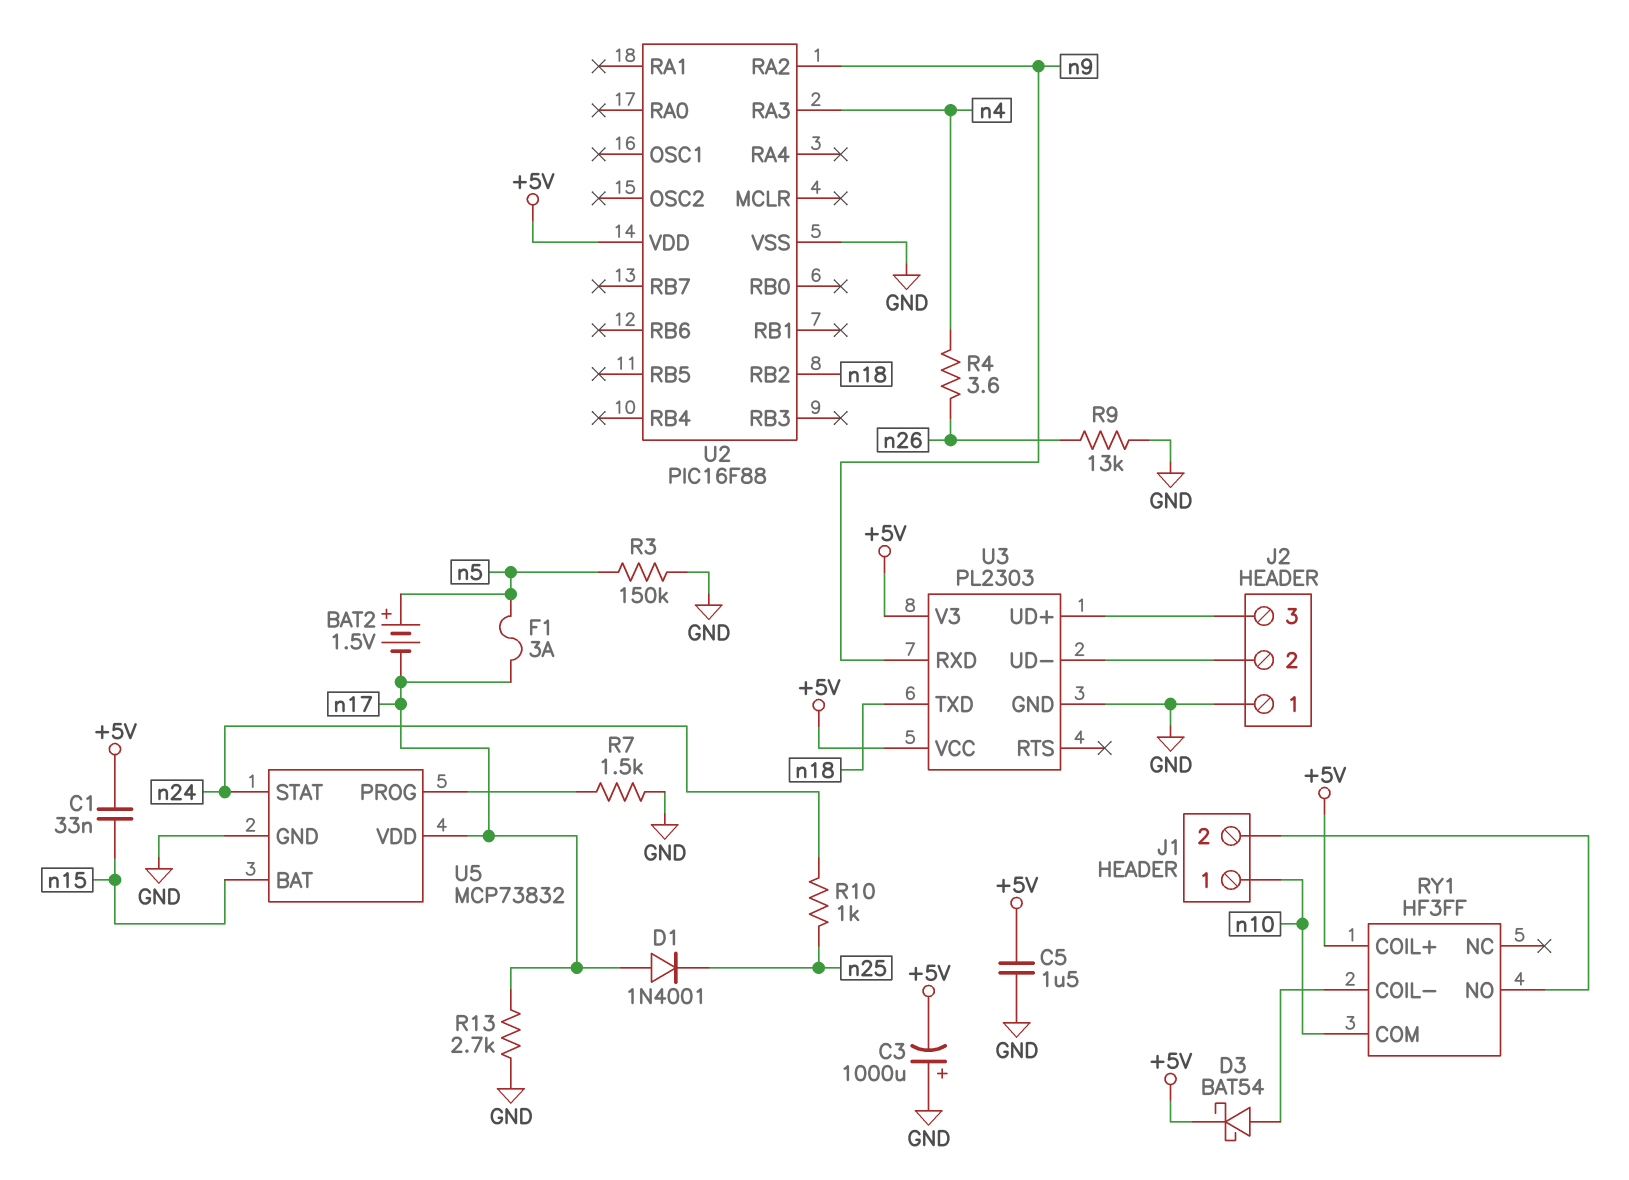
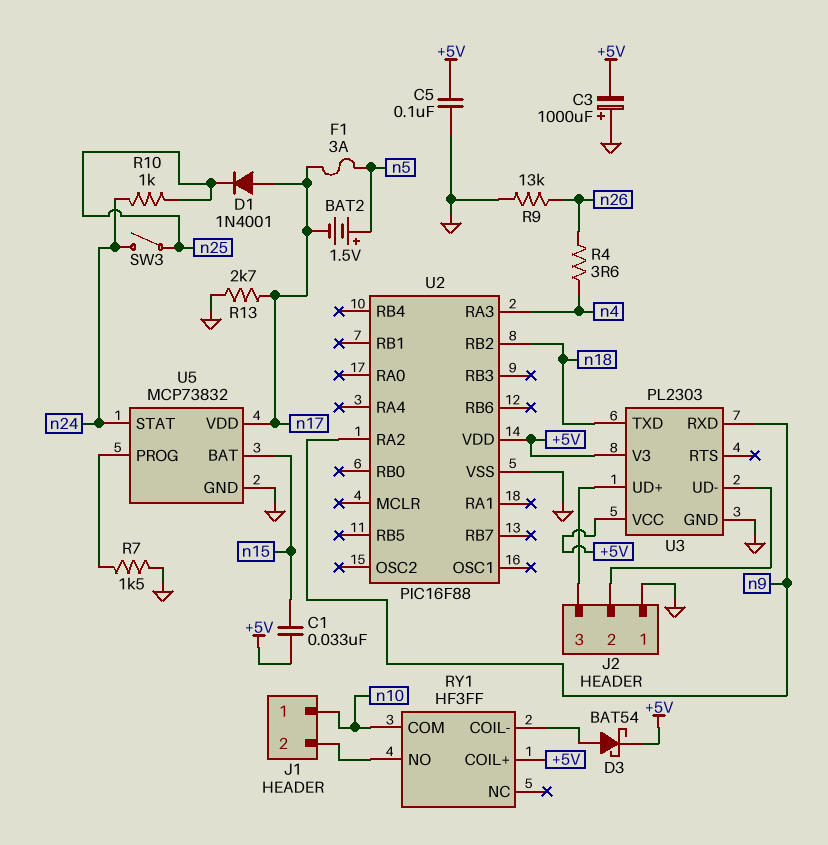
C5: 1.5uF (+5V, GND) -> 100nF (+5V, GND)
R3: 150k (GND, n5) -> none
SW3: none -> switch (n24, n25)

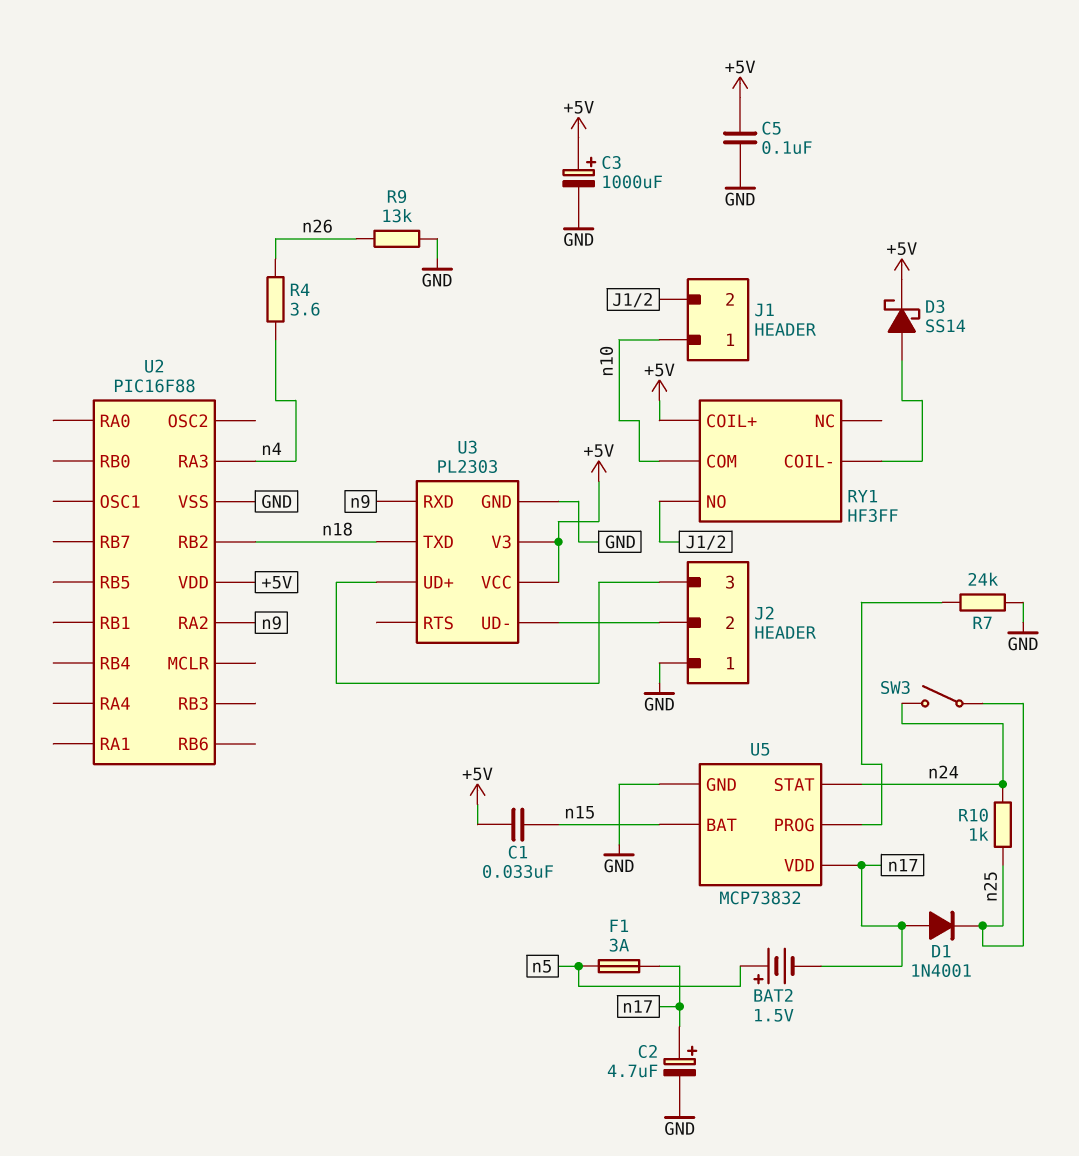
C2: none -> 4.7uF (plus n17, minus GND)
C3: 1000uF (plus GND, minus +5V) -> 1000uF (plus +5V, minus GND)
D3: schottky BAT54 (A RY1/COIL-, K +5V) -> schottky SS14 (A RY1/COIL-, K +5V)
R7: 1.5k (GND, U5/PROG) -> 24k (GND, U5/PROG)
R13: 2.7k (GND, n17) -> none

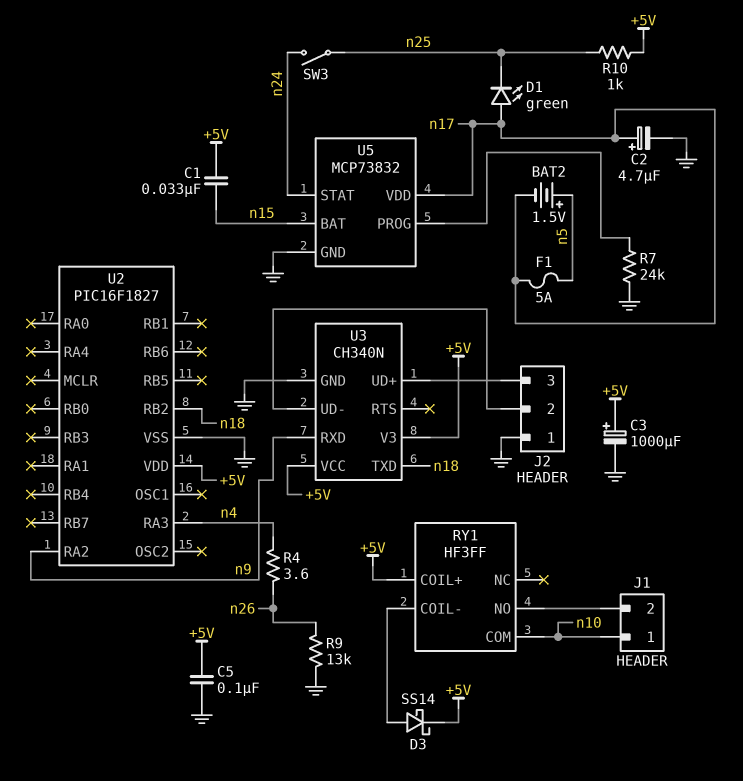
D1: diode 1N4001 (A n17, K n25) -> LED green (A n17, K n25)
F1: 3A (n5, n17) -> 5A (n5, n17)
R10: 1k (n24, n25) -> 1k (+5V, n25)
U2: PIC16F88 -> PIC16F1827
U3: PL2303 -> CH340N

